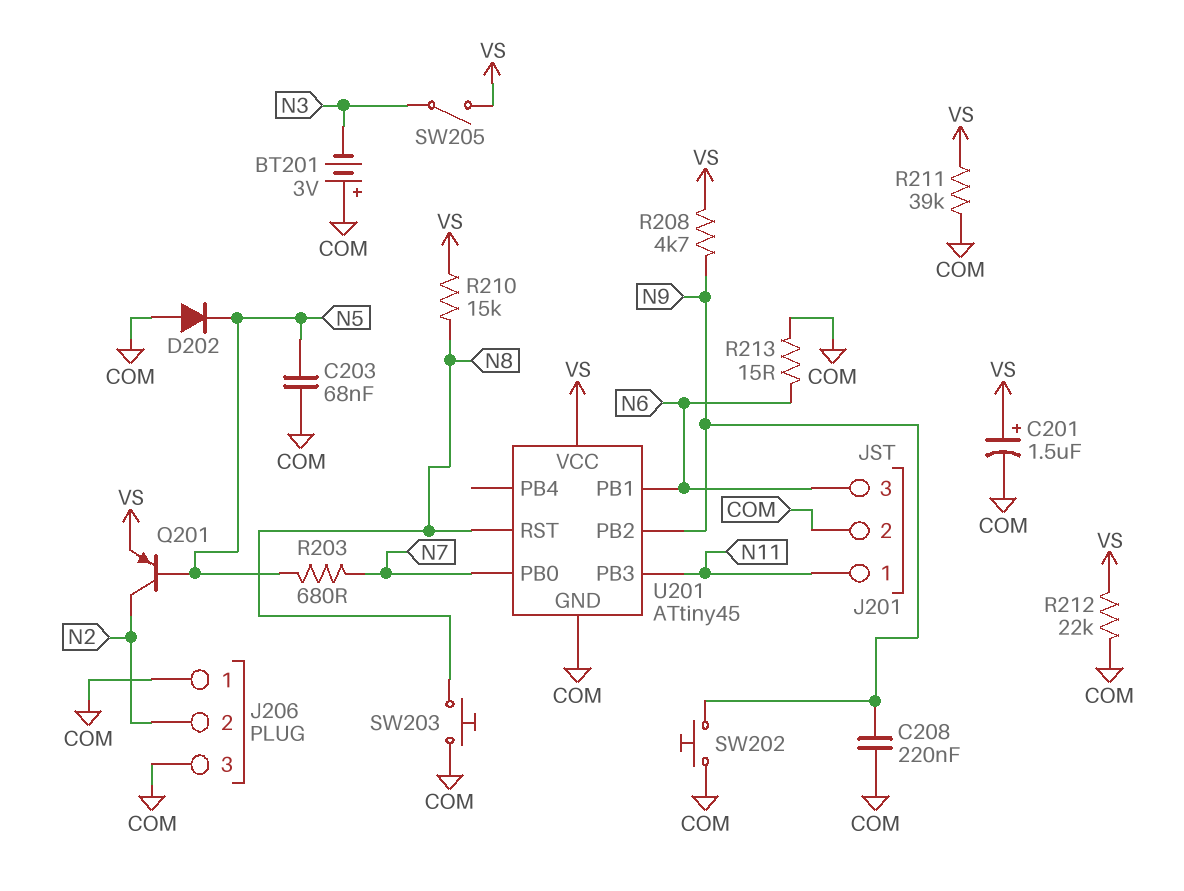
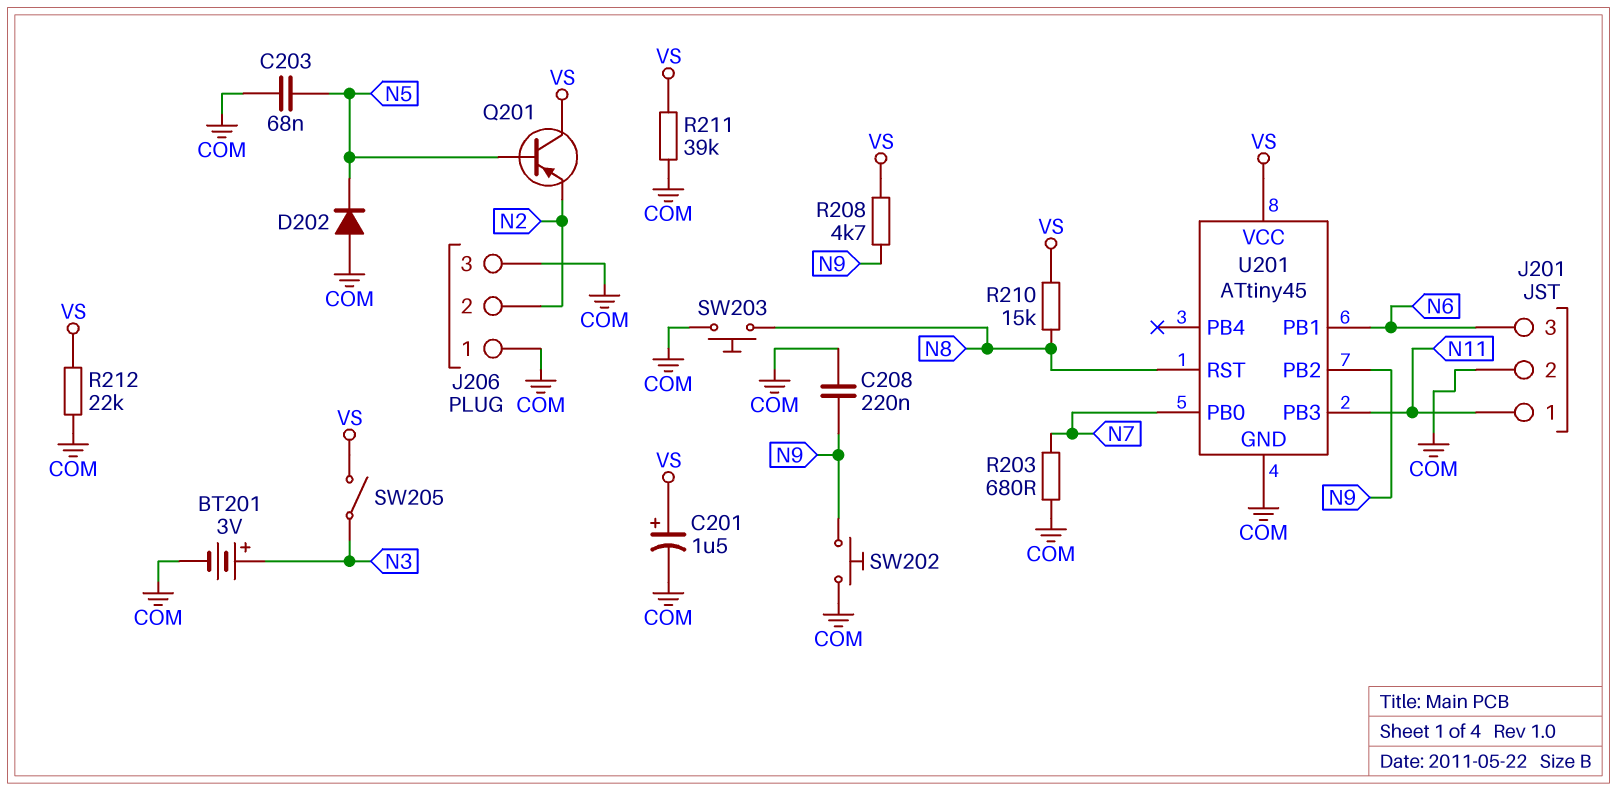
BT201: 3V (plus COM, minus N3) -> 3V (plus N3, minus COM)
Q201: PNP (B N5, C N2, E VS) -> PNP (B N5, C VS, E N2)
R203: 680 (N5, N7) -> 680 (COM, N7)
R213: 15 (COM, N6) -> none

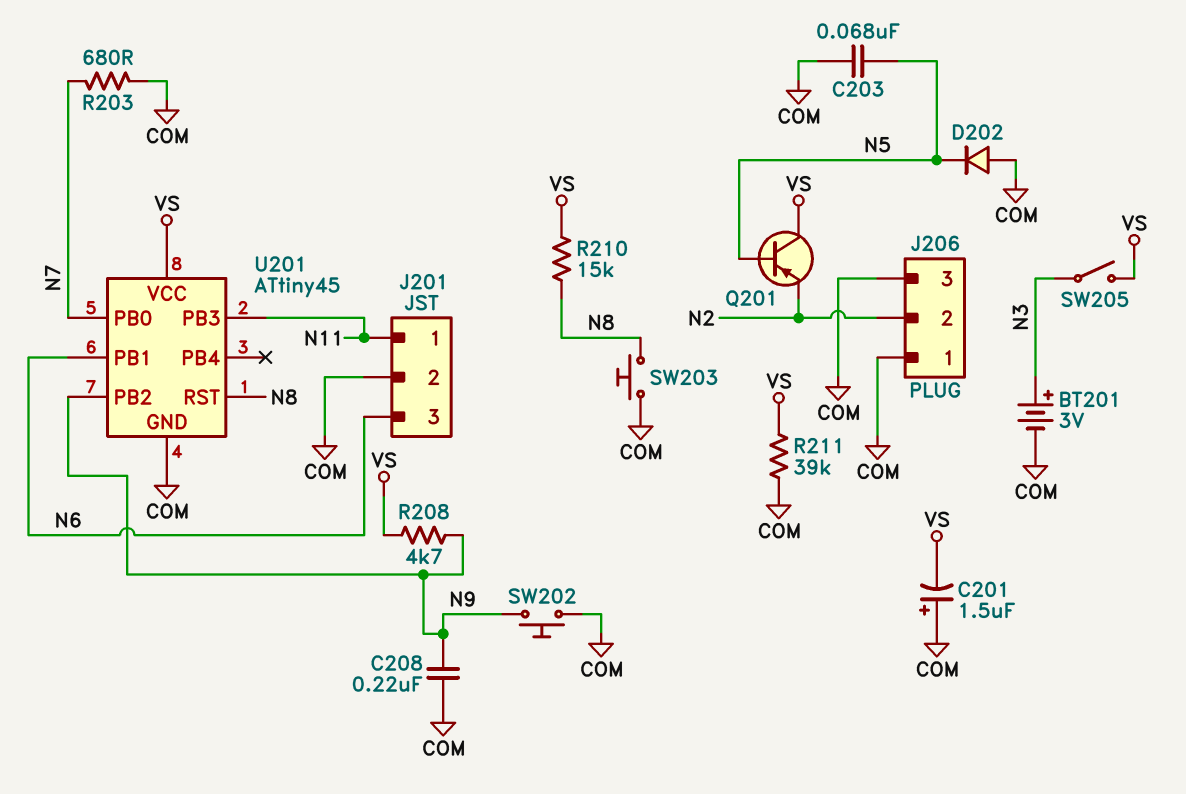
C201: 1.5uF (plus VS, minus COM) -> 1.5uF (plus COM, minus VS)
R212: 22k (COM, VS) -> none

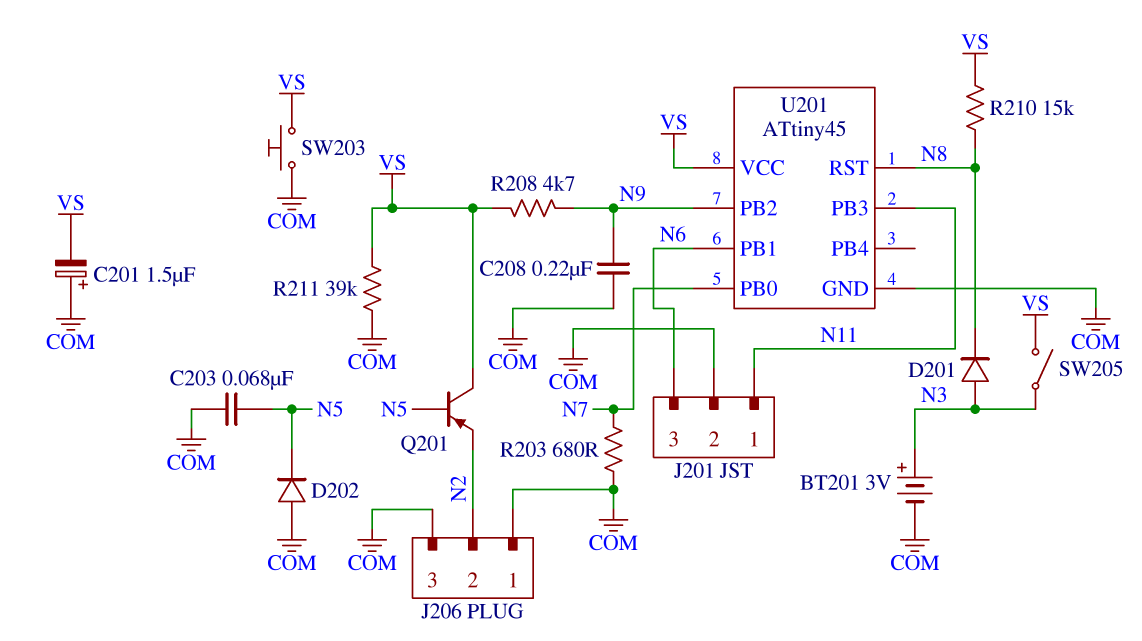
D201: none -> diode (A N3, K N8)
SW202: button (COM, N9) -> none
SW203: button (COM, N8) -> button (COM, VS)

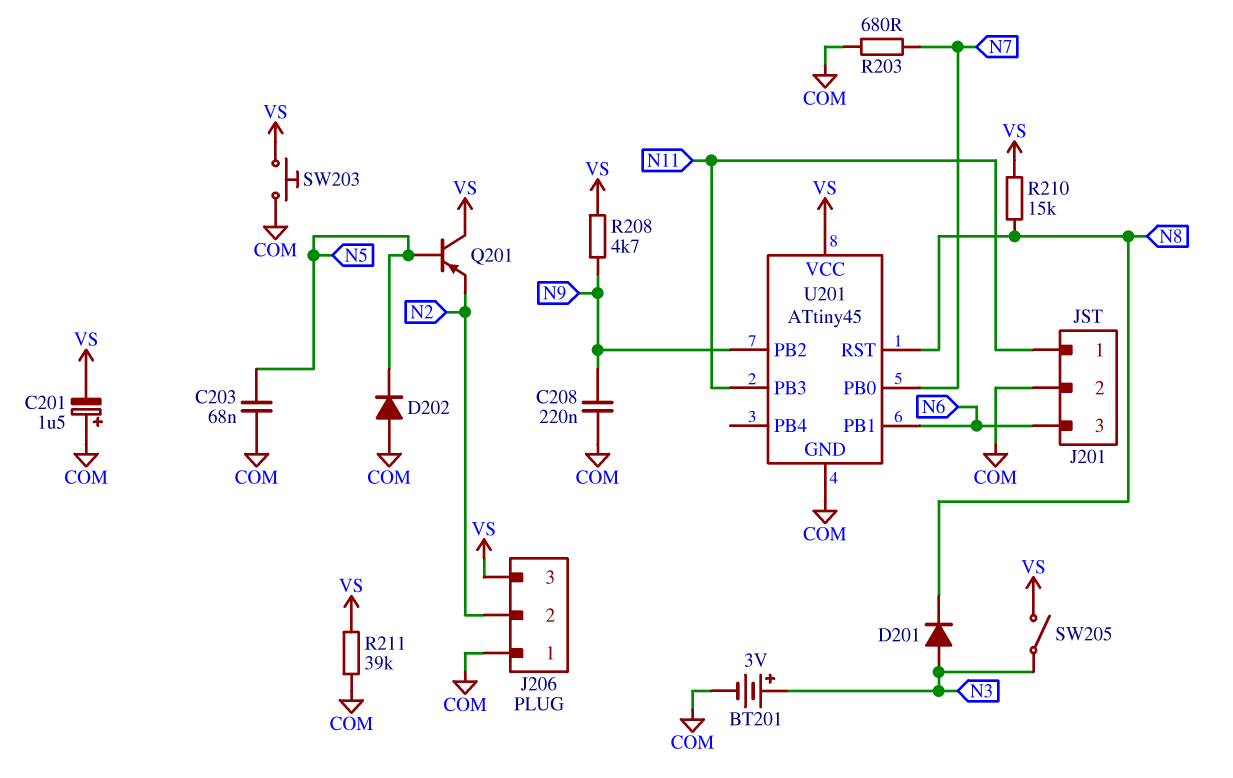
J206 pin 3: COM -> VS

